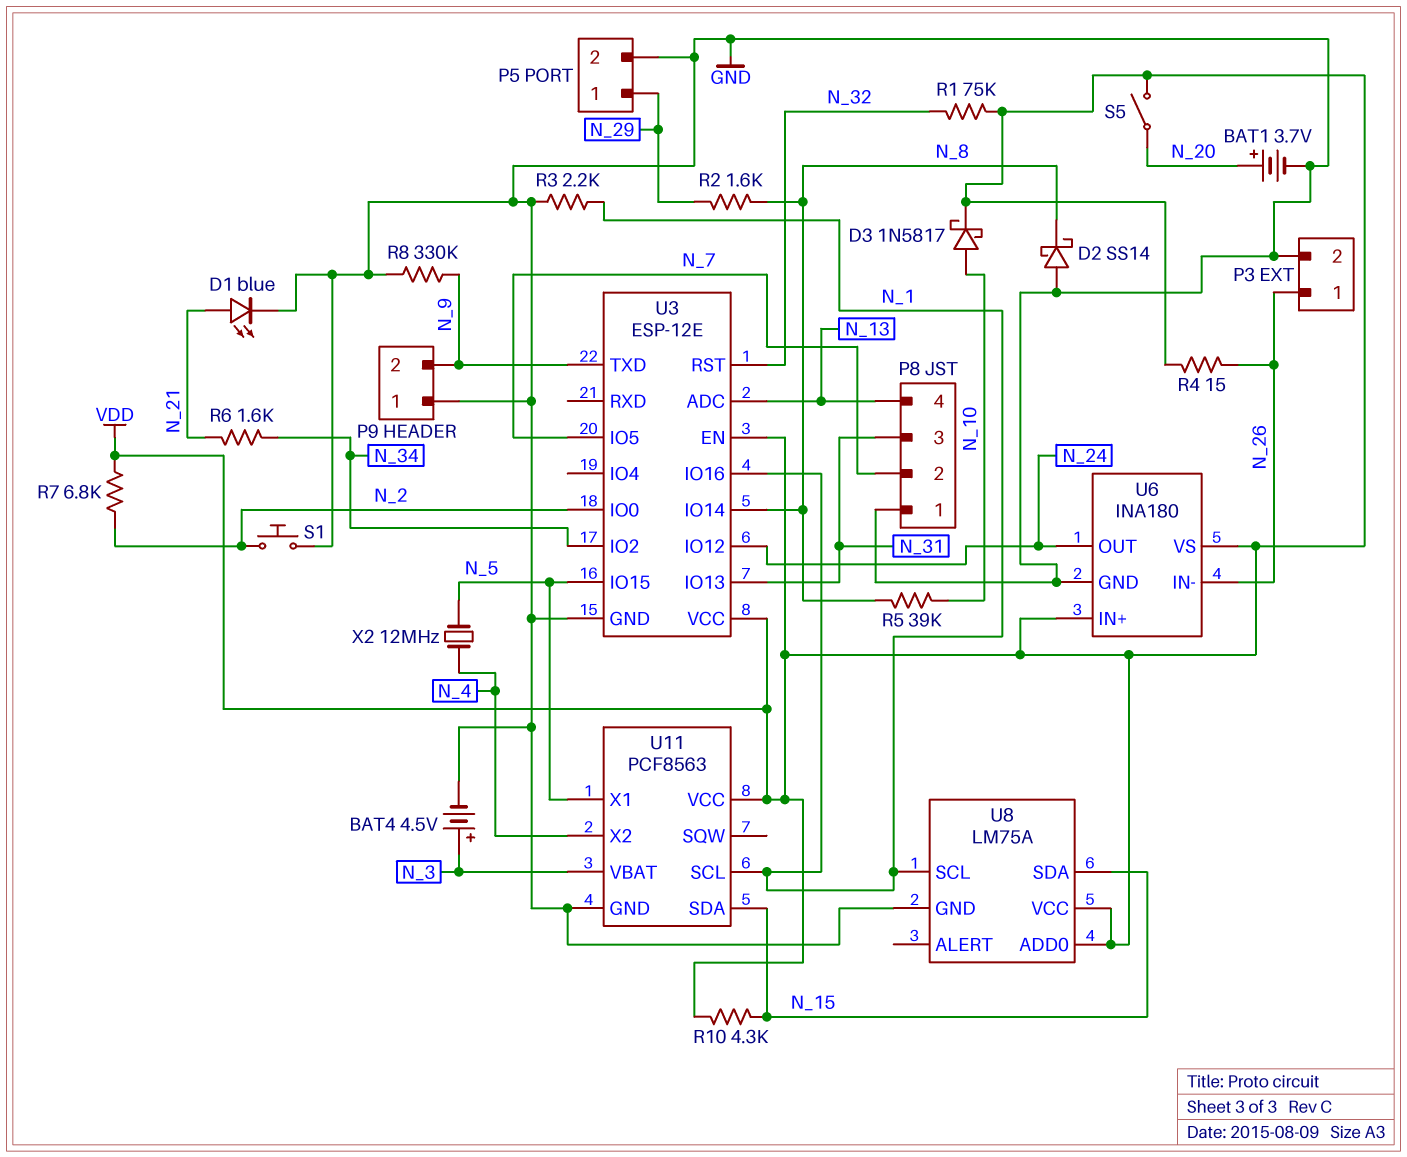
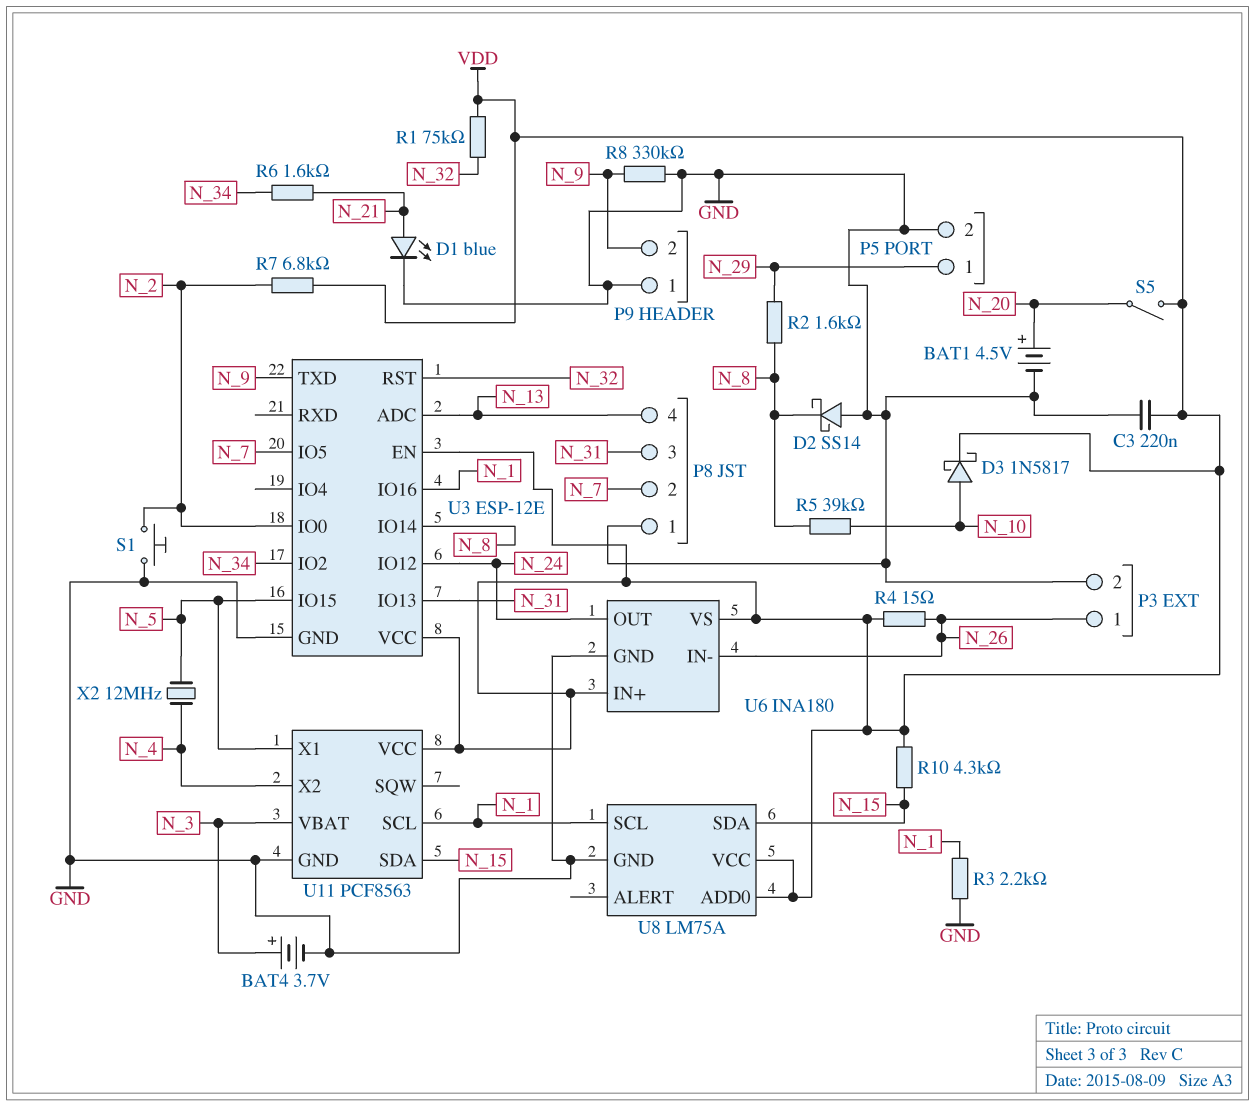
BAT1: 3.7V (plus N_20, minus GND) -> 4.5V (plus N_20, minus GND)
BAT4: 4.5V (plus N_3, minus GND) -> 3.7V (plus N_3, minus GND)
C3: none -> 220nF (GND, VDD)

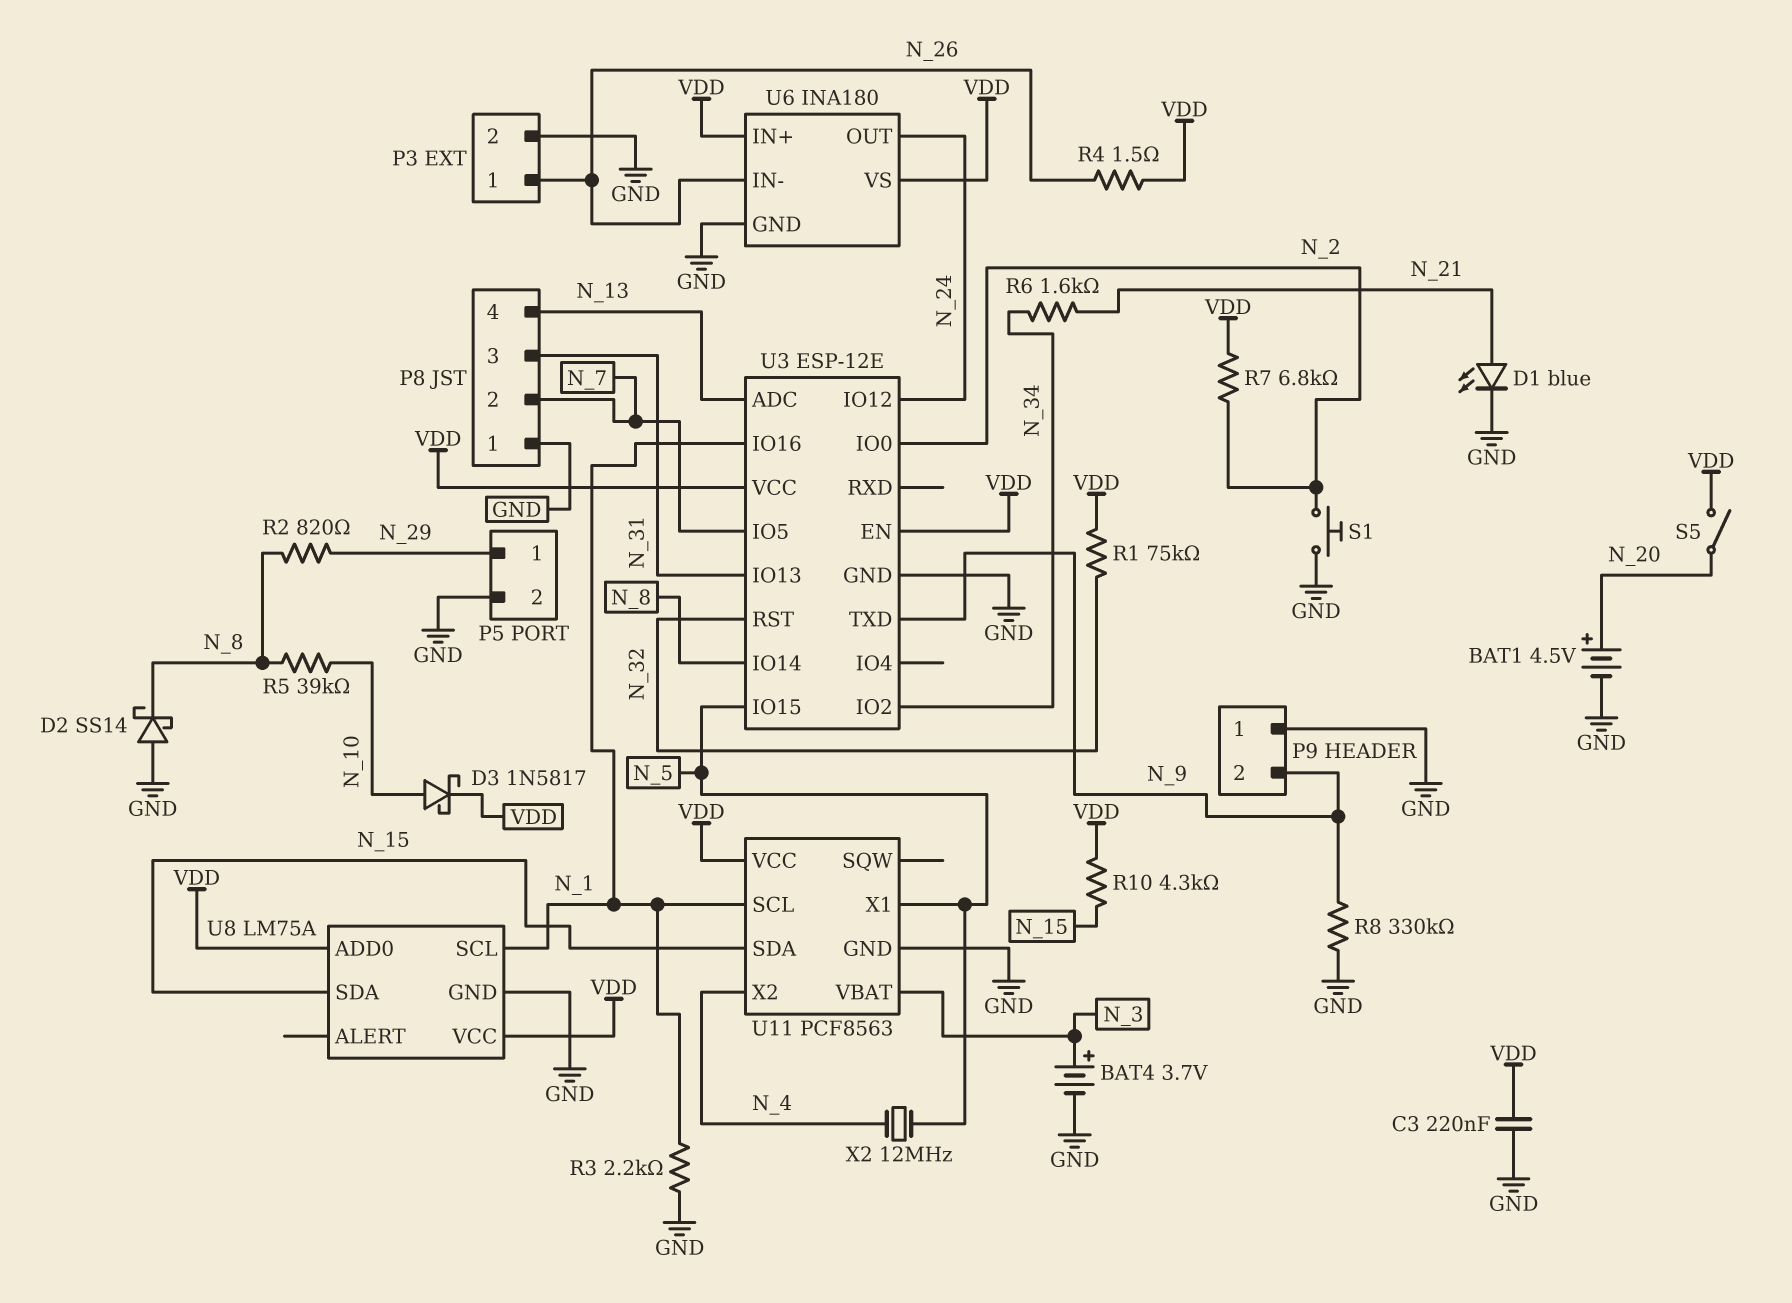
R2: 1.6k (N_8, N_29) -> 820 (N_8, N_29)
R4: 15 (N_26, VDD) -> 1.5 (N_26, VDD)

